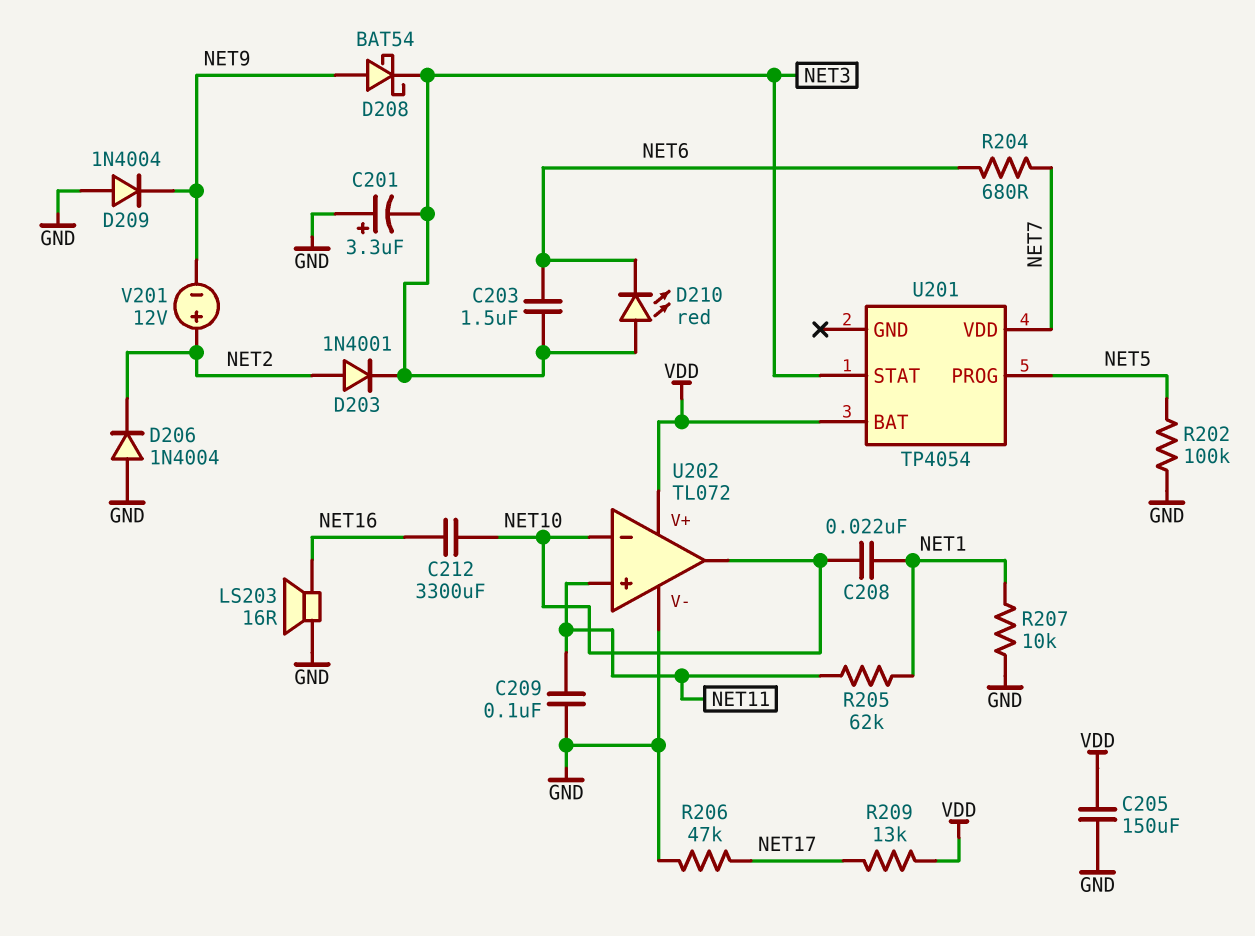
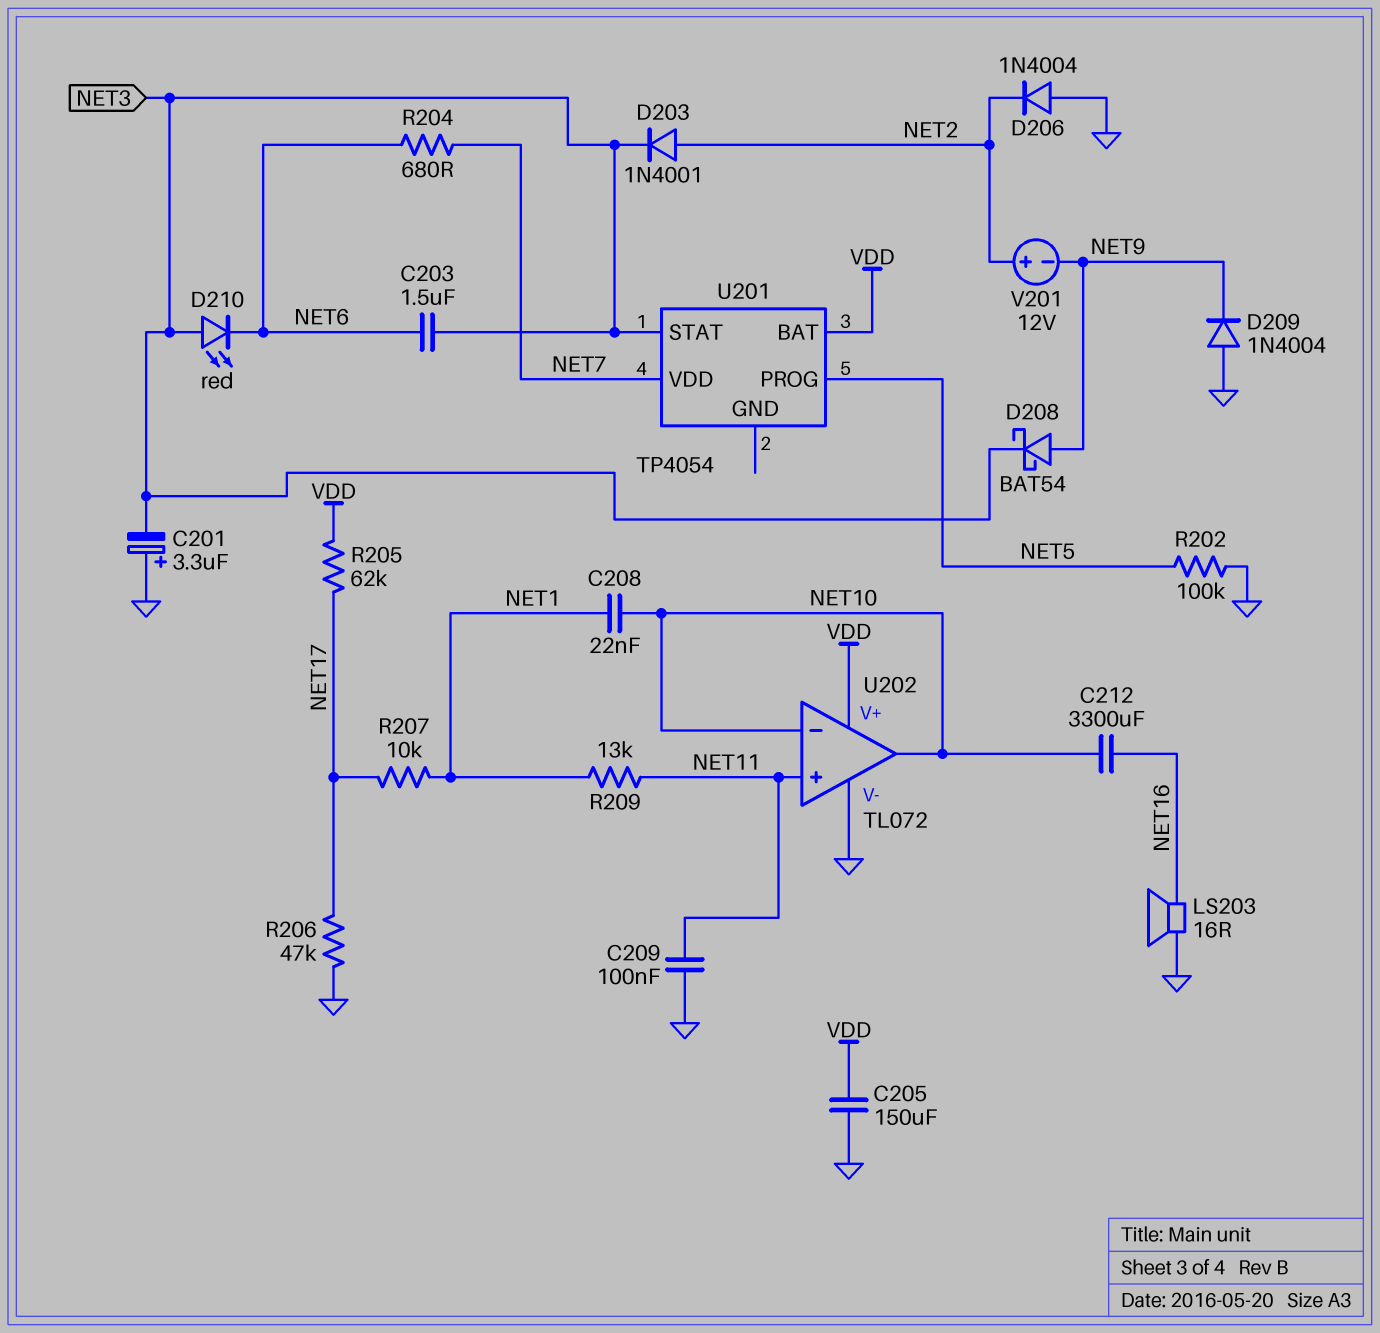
R205: 62k (NET1, NET11) -> 62k (NET17, VDD)
R207: 10k (GND, NET1) -> 10k (NET1, NET17)
R209: 13k (NET17, VDD) -> 13k (NET1, NET11)

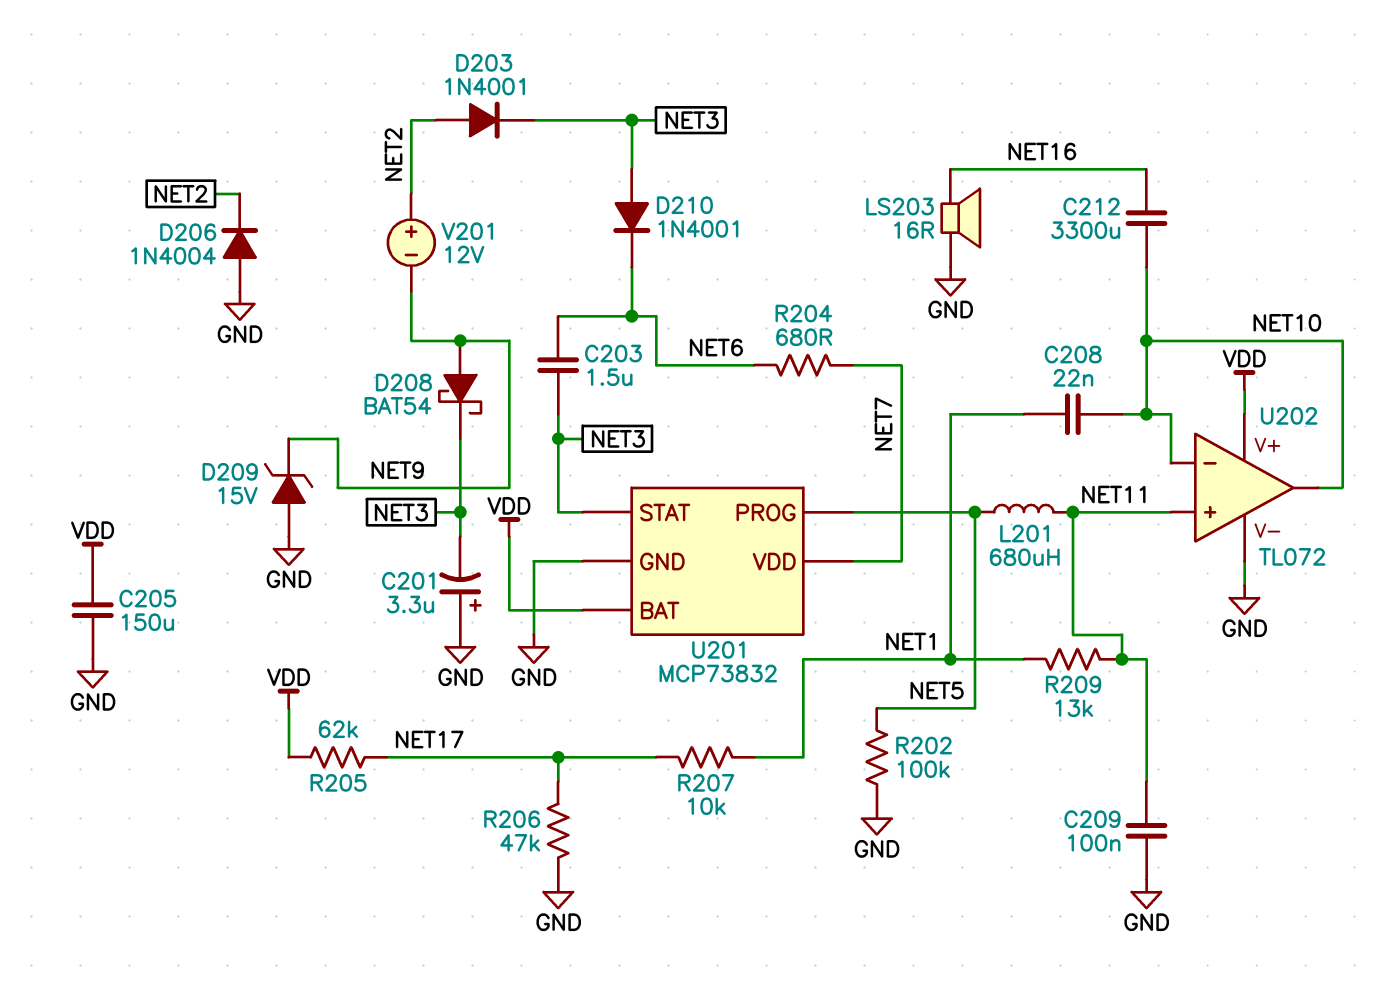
D209: diode 1N4004 (A GND, K NET9) -> zener 15V (A GND, K NET9)
D210: LED red (A NET3, K NET6) -> diode 1N4001 (A NET3, K NET6)
L201: none -> 680uH (NET5, NET11)
U201: TP4054 -> MCP73832
U201 pin GND: none -> GND

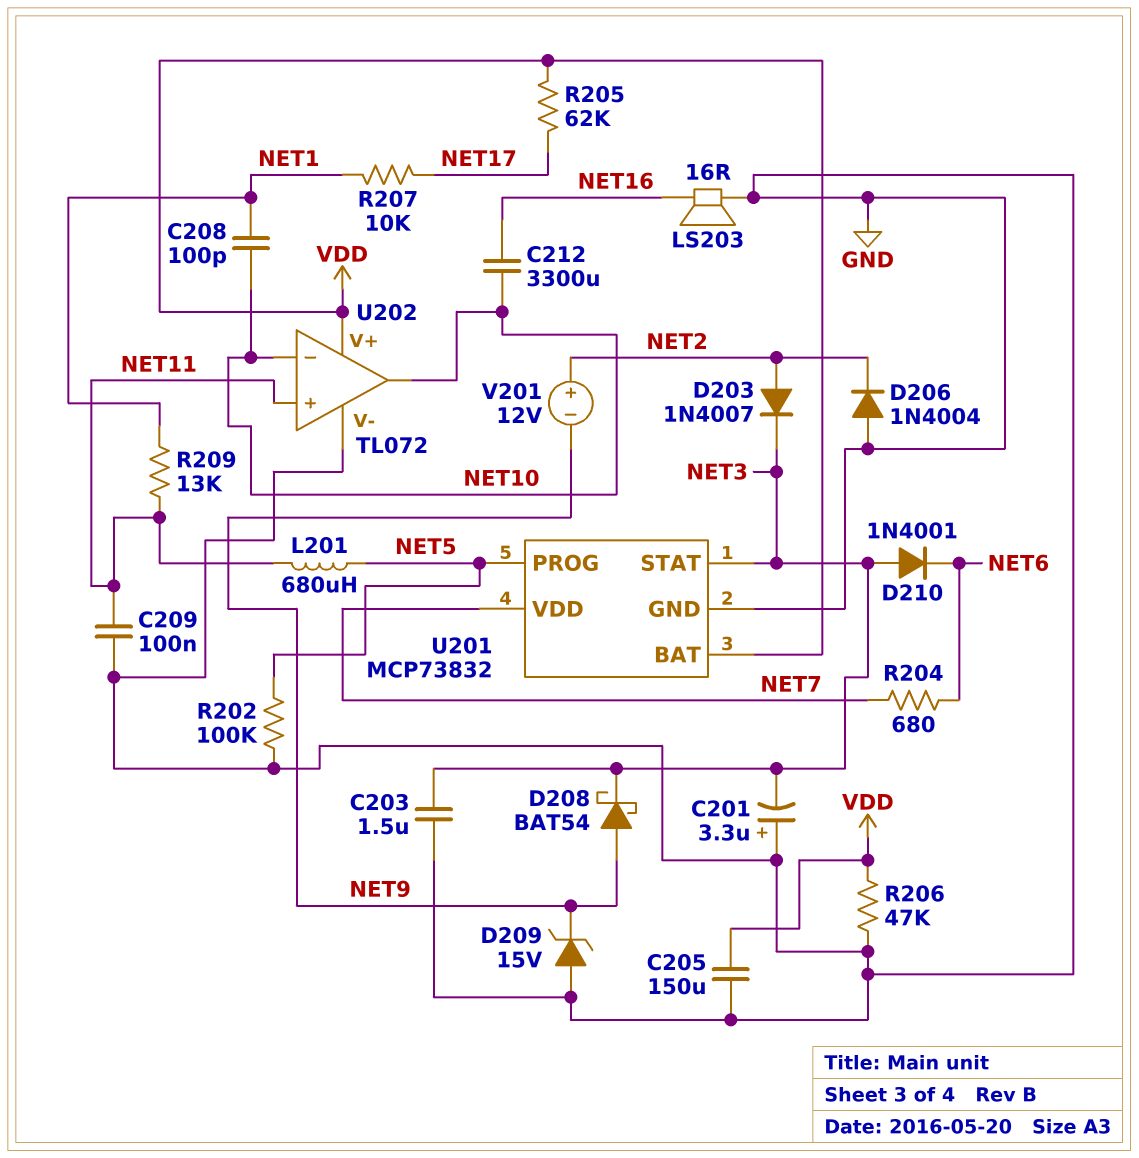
C203: 1.5uF (NET3, NET6) -> 1.5uF (GND, NET3)
C208: 22nF (NET1, NET10) -> 100pF (NET1, NET10)
D203: diode 1N4001 (A NET2, K NET3) -> diode 1N4007 (A NET2, K NET3)
R206: 47k (GND, NET17) -> 47k (GND, VDD)

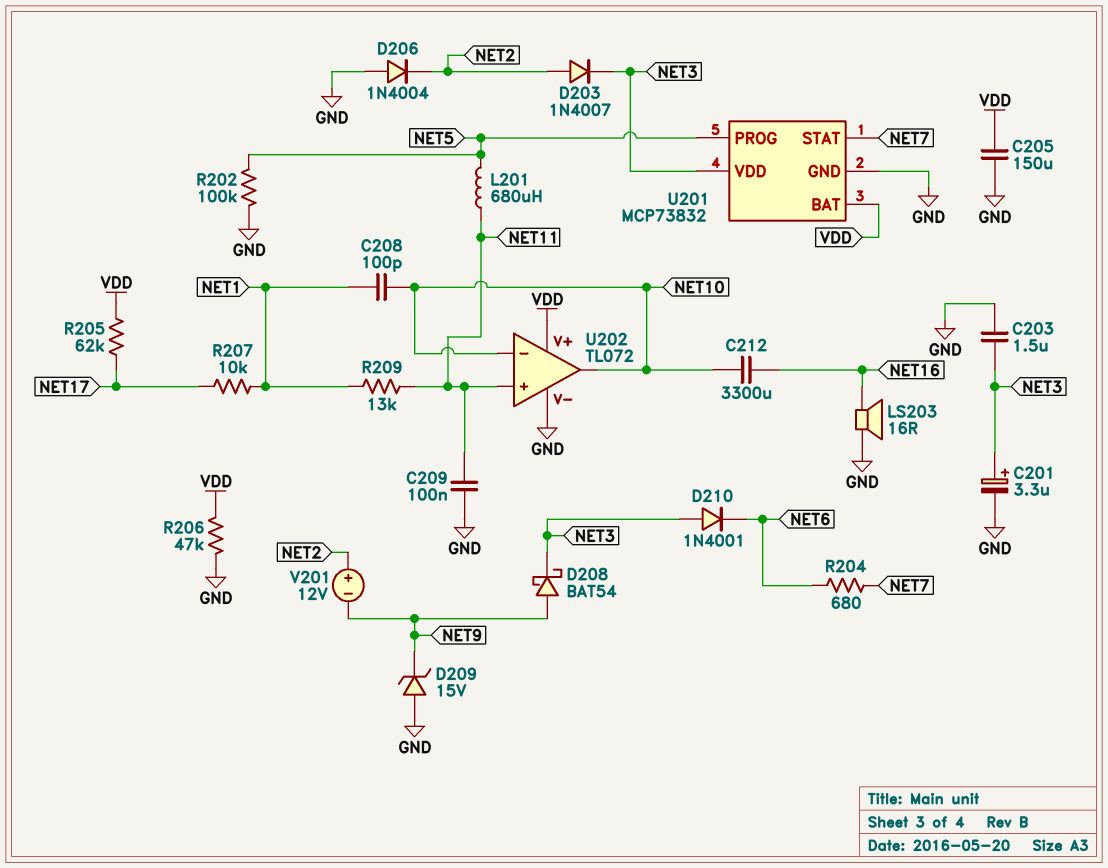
C201: 3.3uF (plus GND, minus NET3) -> 3.3uF (plus NET3, minus GND)
U201 pin STAT: NET3 -> NET7
U201 pin VDD: NET7 -> NET3

